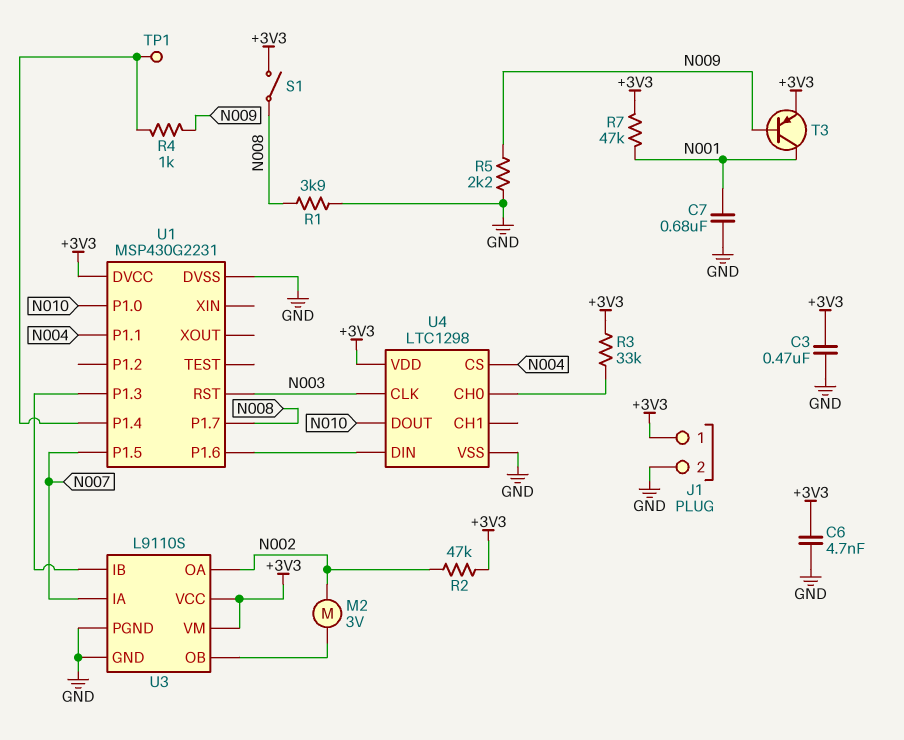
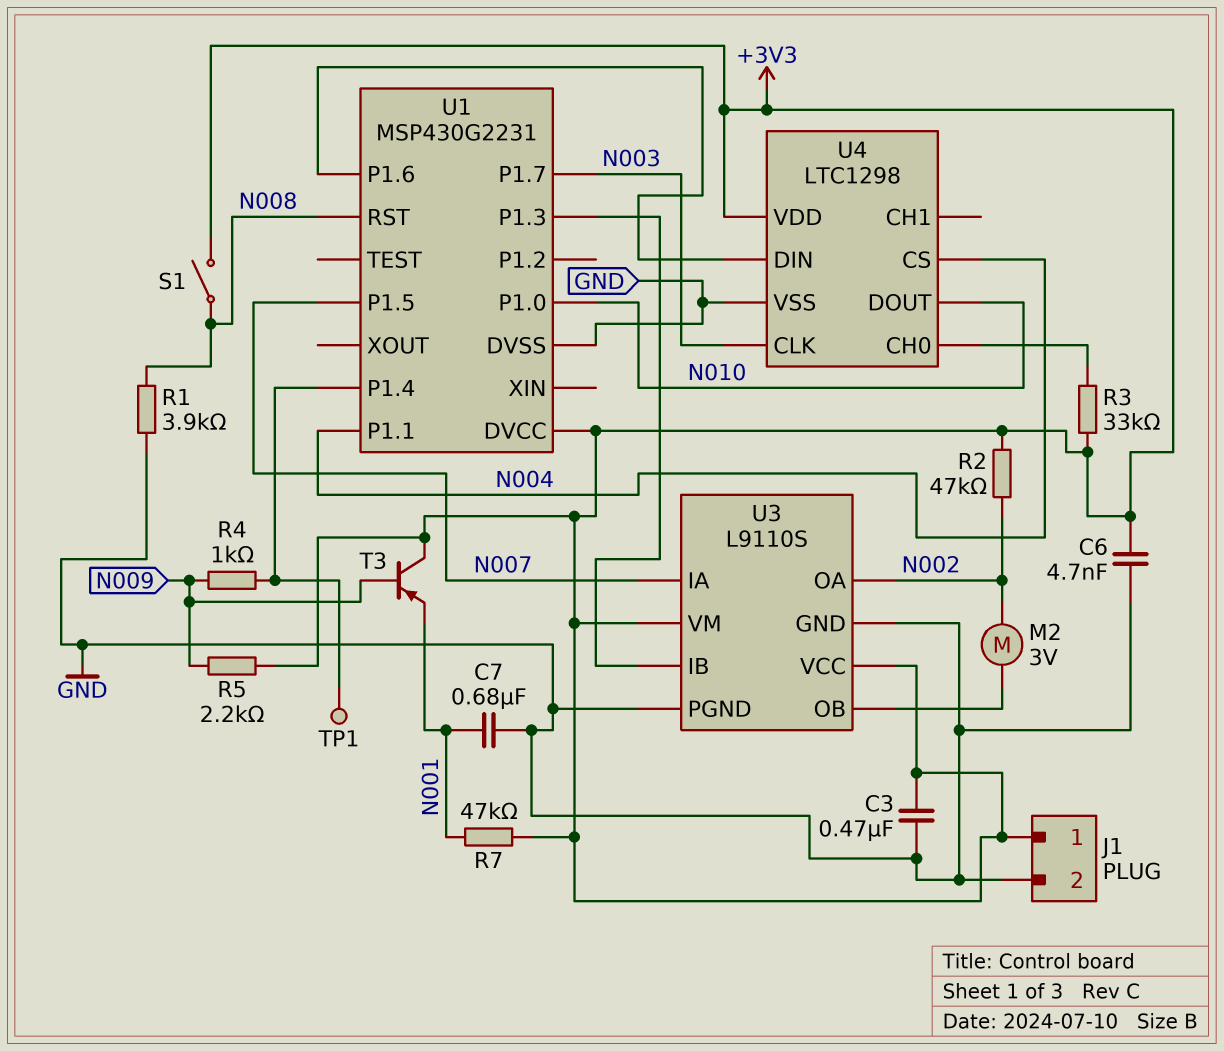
R5: 2.2k (GND, N009) -> 2.2k (+3V3, N009)
T3: PNP (B N009, C N001, E +3V3) -> PNP (B N009, C +3V3, E N001)
U1 pin P1.7: N008 -> N003
U1 pin RST: N003 -> N008

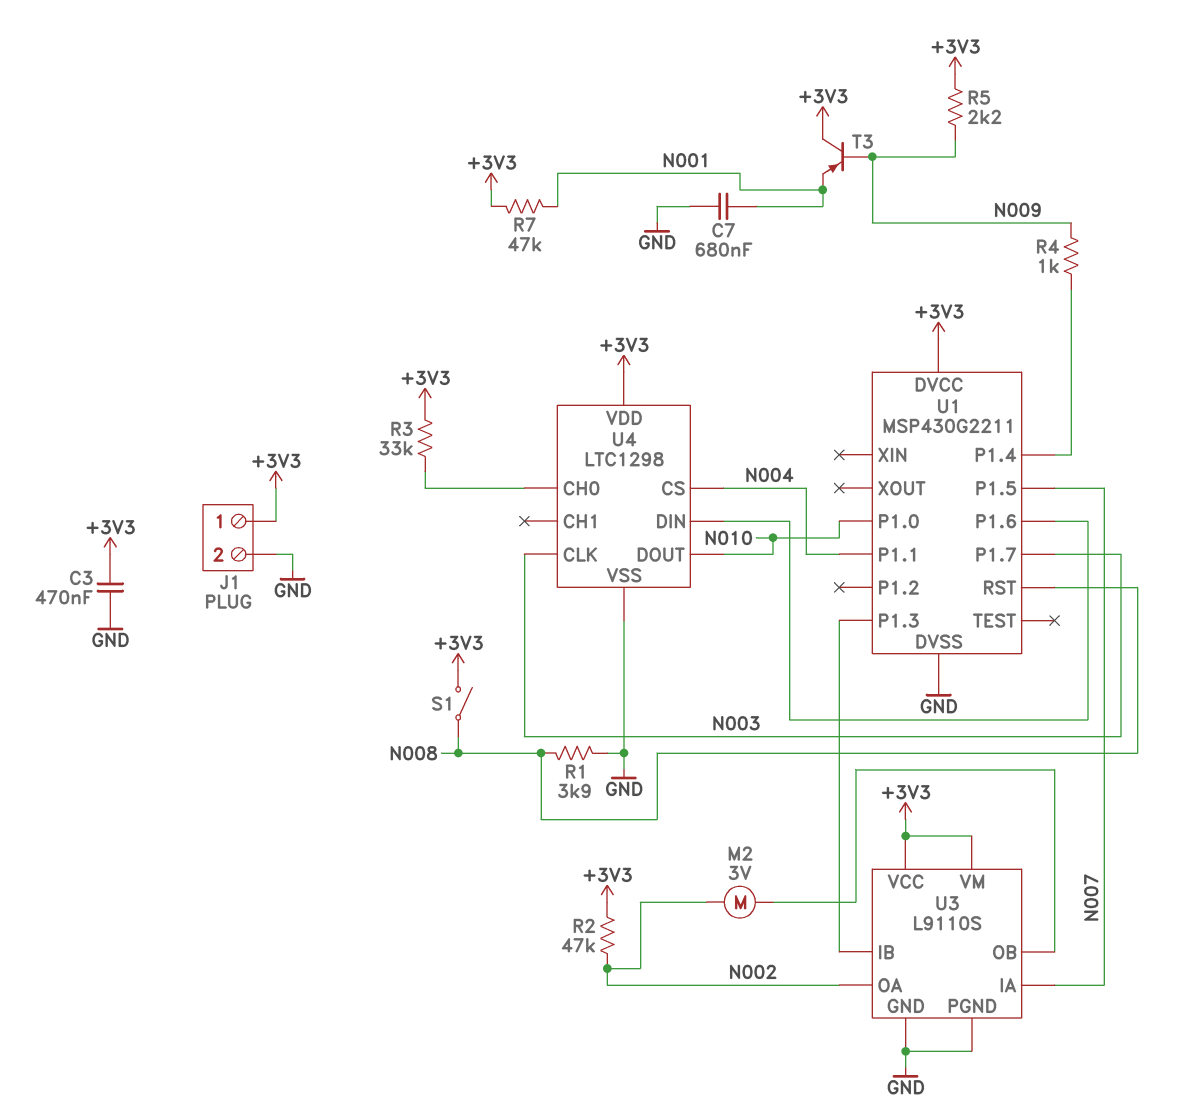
C6: 4.7nF (+3V3, GND) -> none
TP1: test point (U1/P1.4) -> none
U1: MSP430G2231 -> MSP430G2211

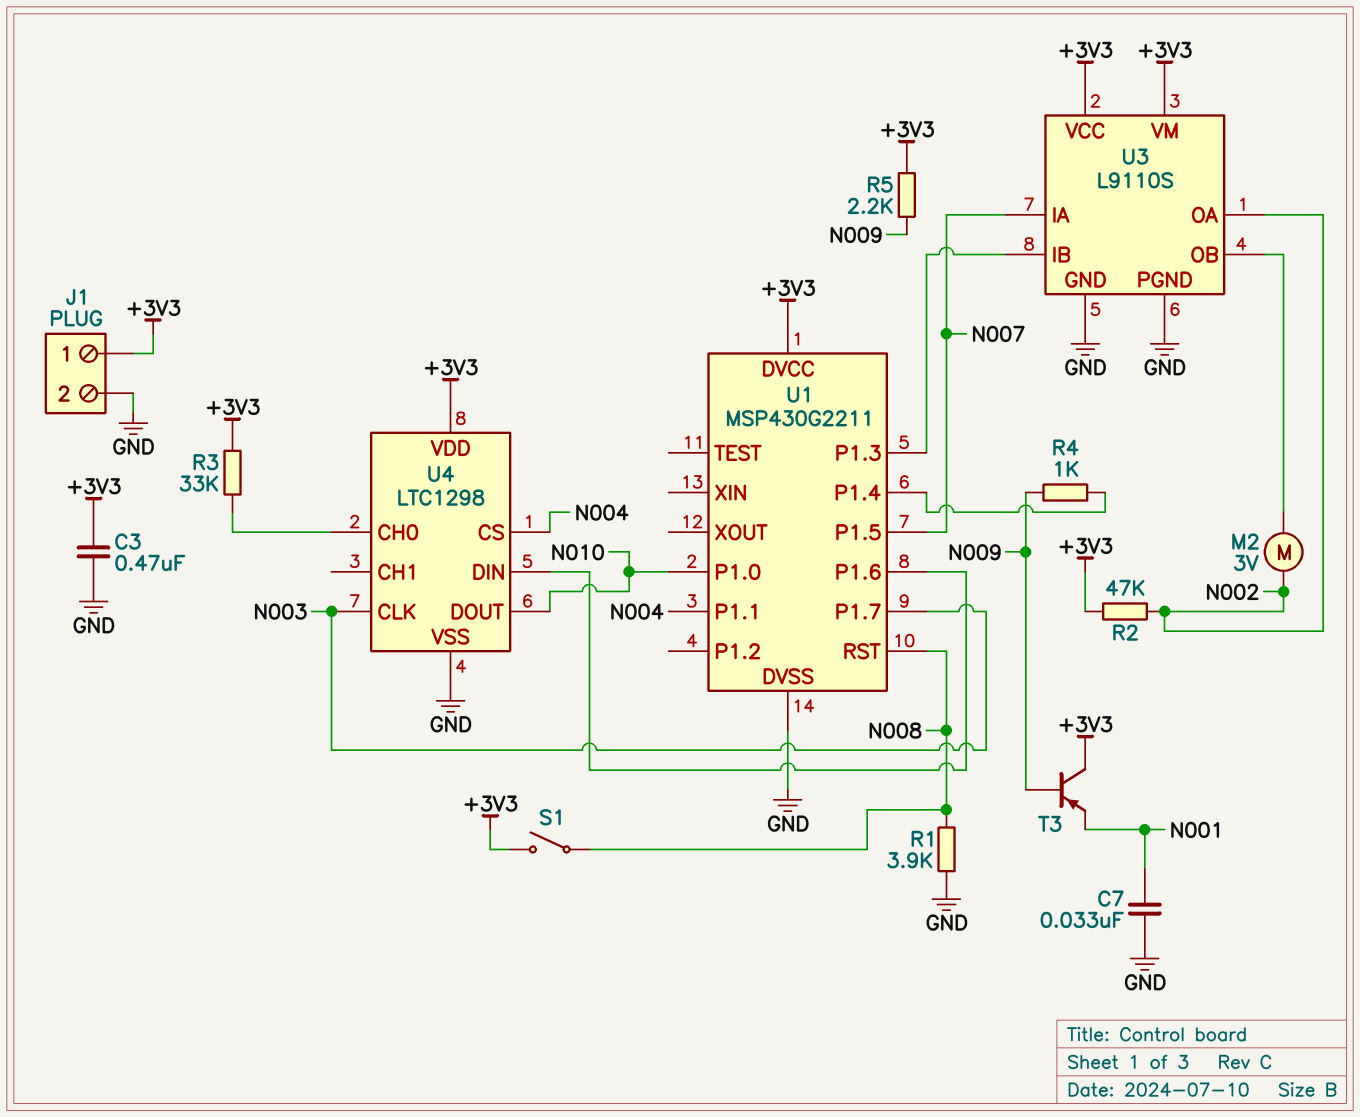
C7: 680nF (GND, N001) -> 33nF (GND, N001)
R7: 47k (+3V3, N001) -> none

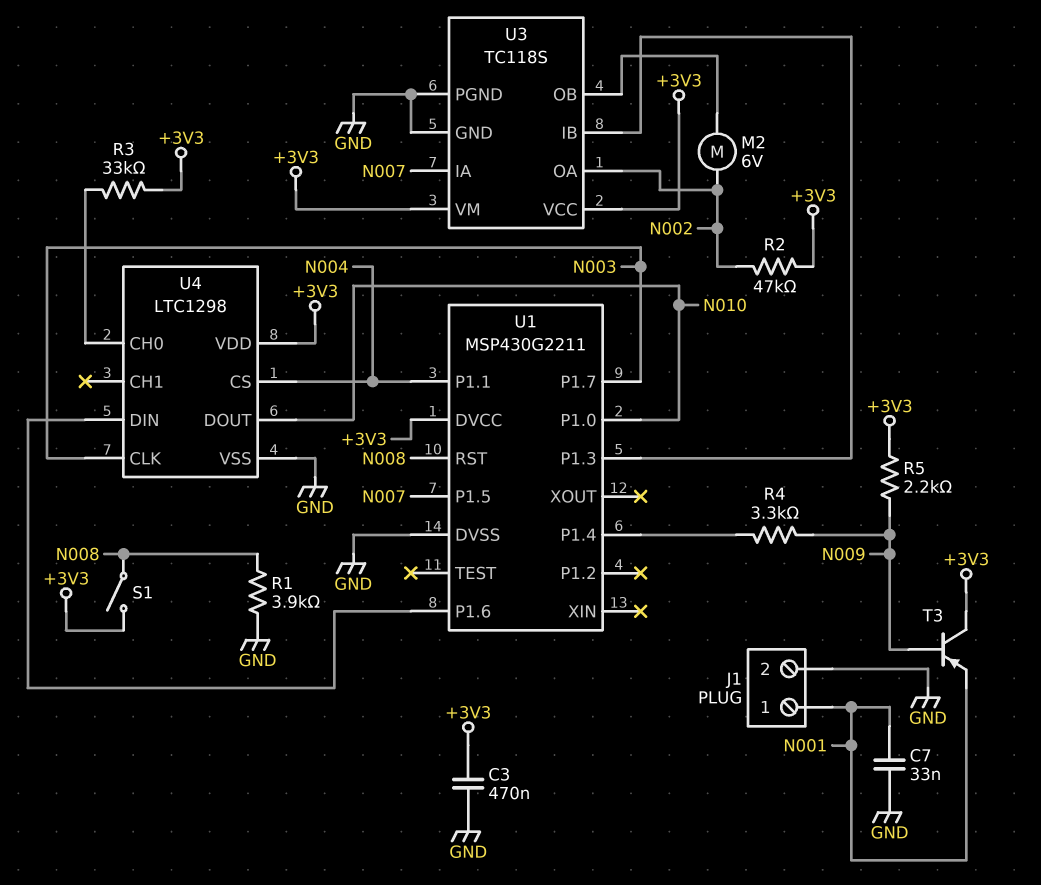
J1 pin 1: +3V3 -> N001
M2: motor 3V (N002, U3/OB) -> motor 6V (N002, U3/OB)
R4: 1k (N009, U1/P1.4) -> 3.3k (N009, U1/P1.4)
U3: L9110S -> TC118S

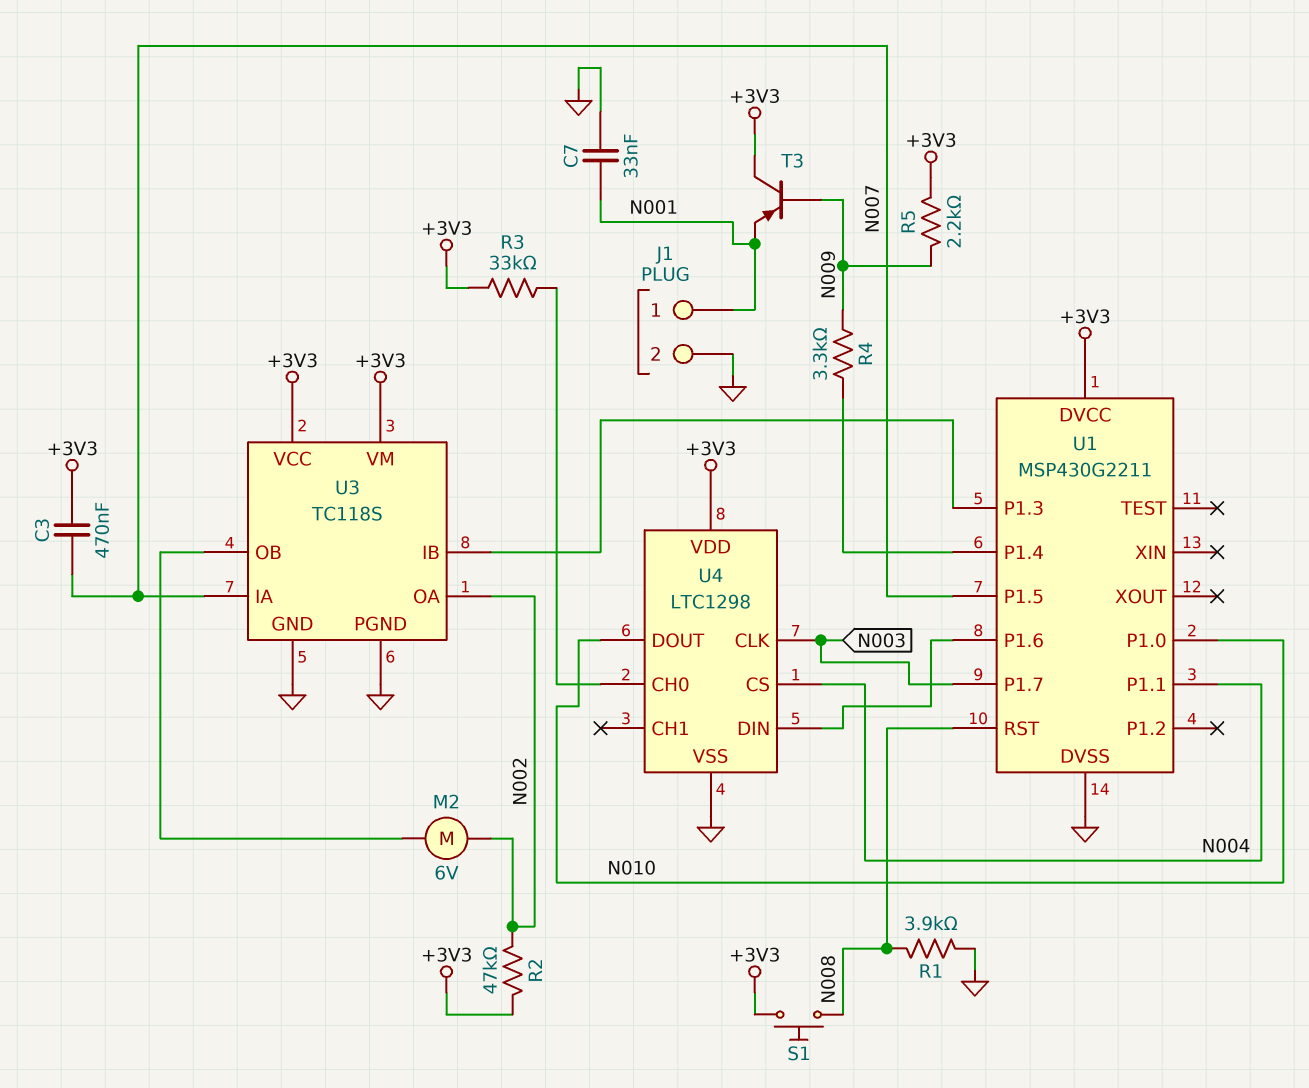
C3: 470nF (+3V3, GND) -> 470nF (+3V3, N007)
S1: switch (+3V3, N008) -> button (+3V3, N008)

